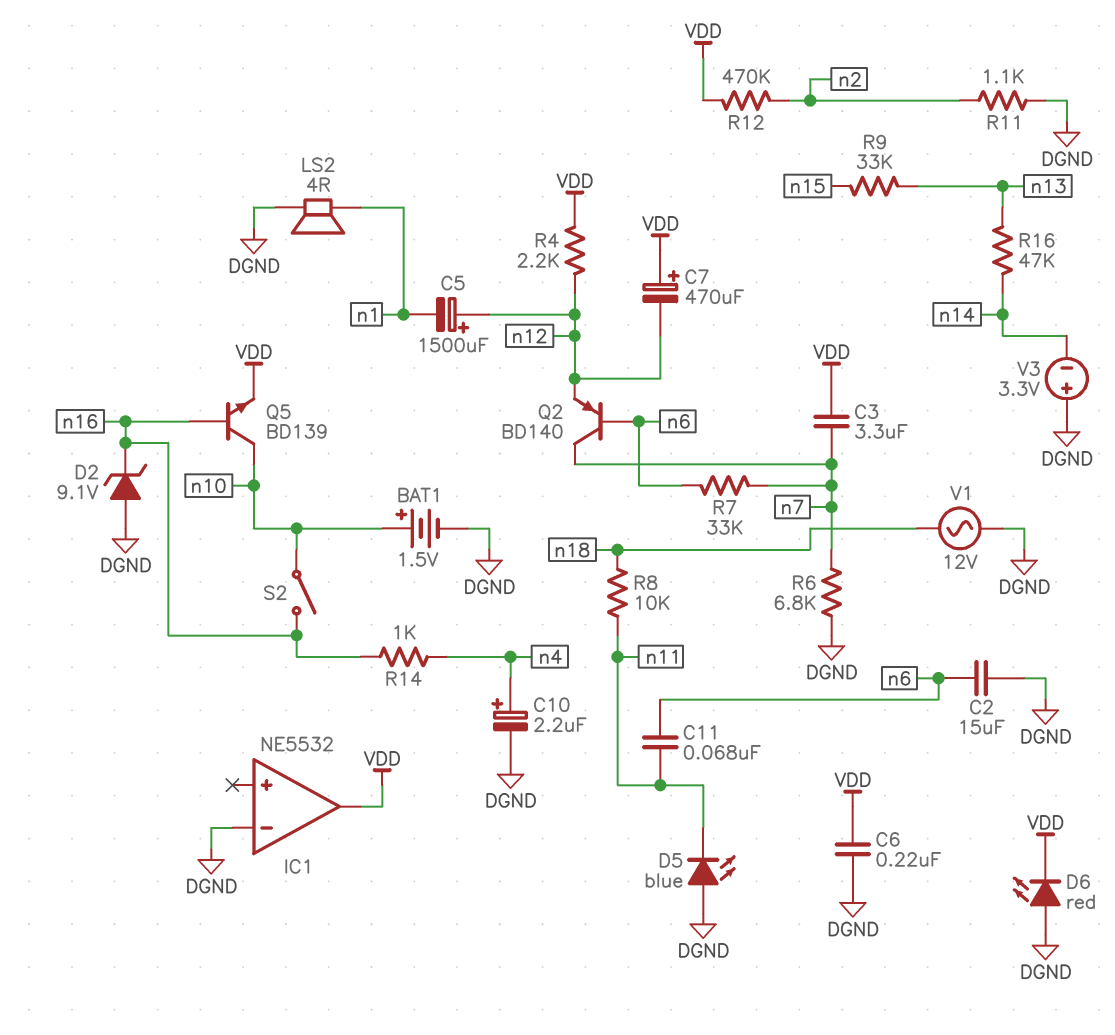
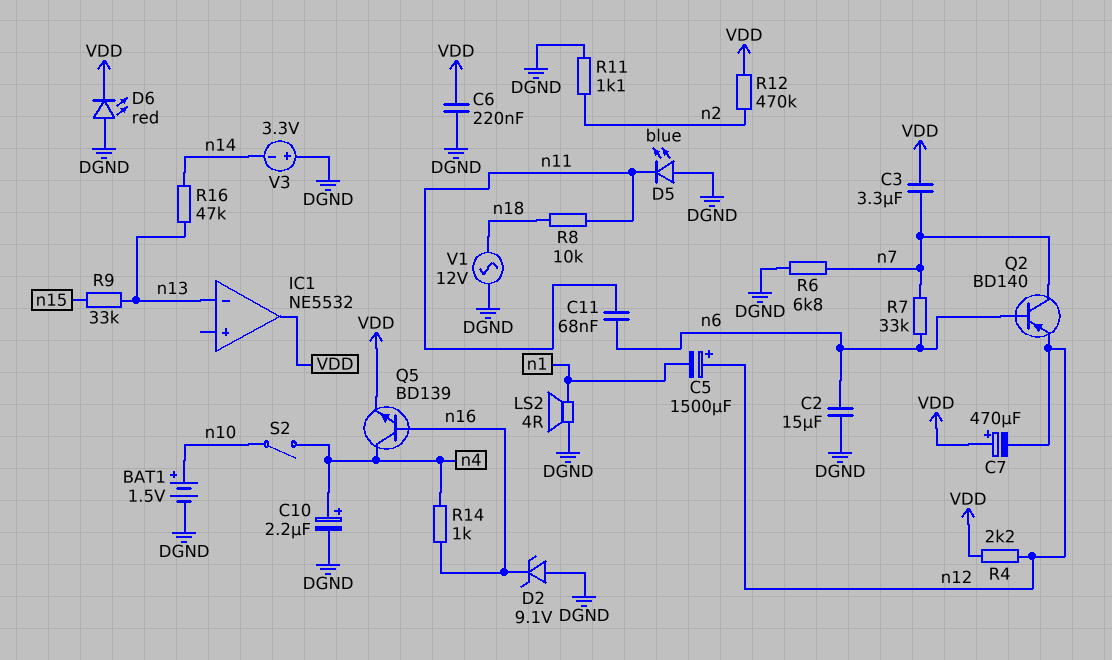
IC1 pin in-: DGND -> n13
Q5: NPN BD139 (B n16, C n10, E VDD) -> NPN BD139 (B n16, C n4, E VDD)
S2: switch (n10, n16) -> switch (n4, n10)

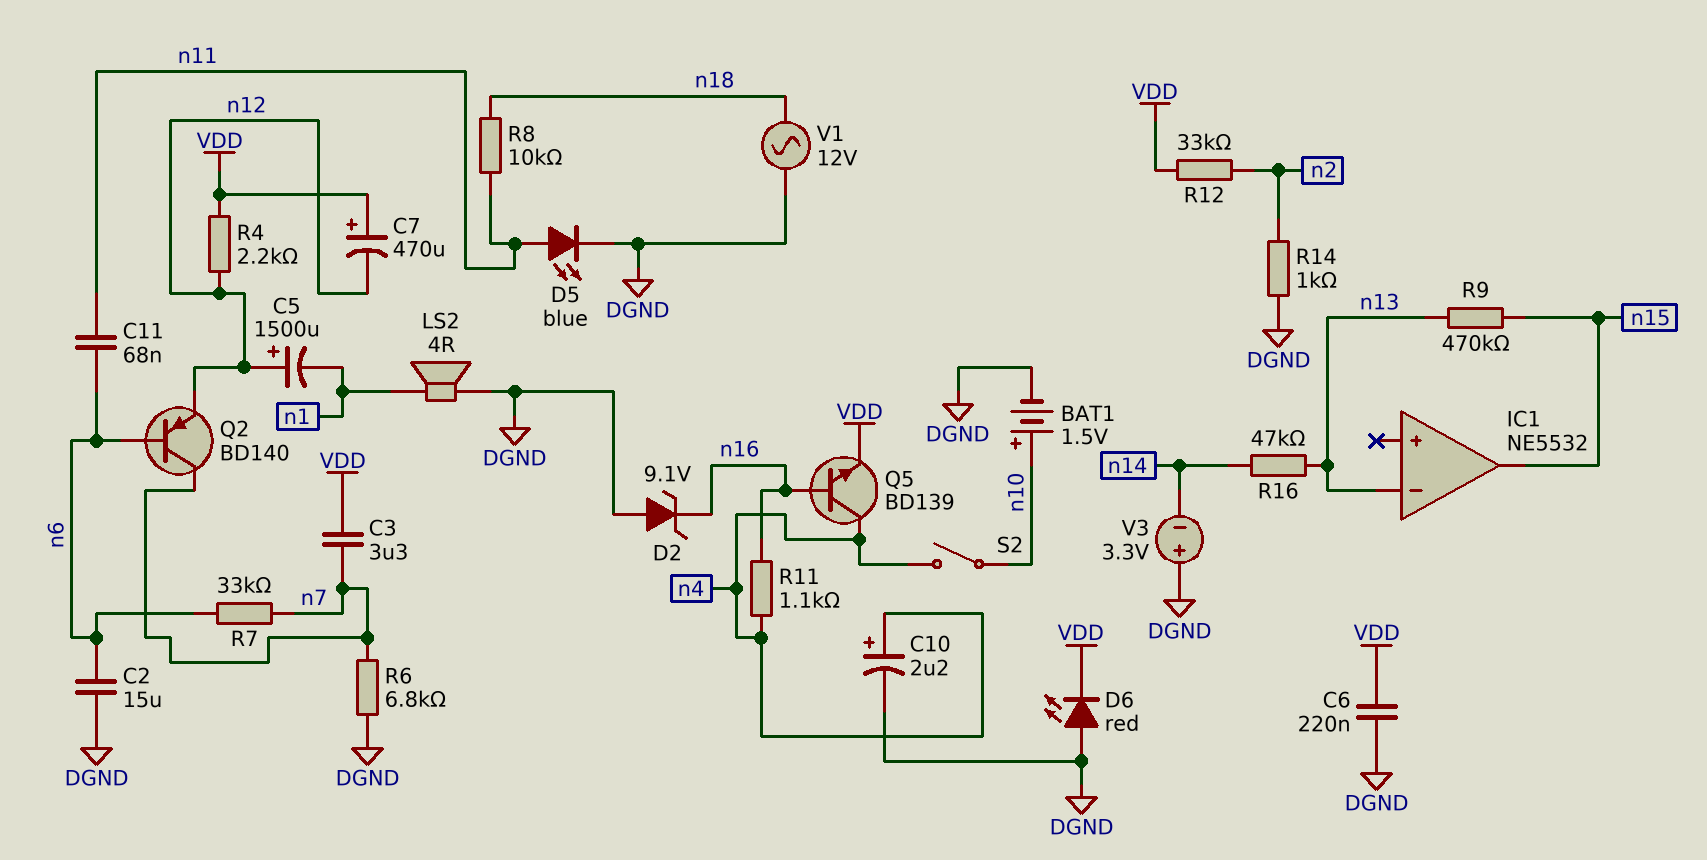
D5: LED blue (A DGND, K n11) -> LED blue (A n11, K DGND)
IC1 pin out: VDD -> n15
R9: 33k (n13, n15) -> 470k (n13, n15)
R11: 1.1k (DGND, n2) -> 1.1k (n4, n16)
R12: 470k (VDD, n2) -> 33k (VDD, n2)
R14: 1k (n4, n16) -> 1k (DGND, n2)

